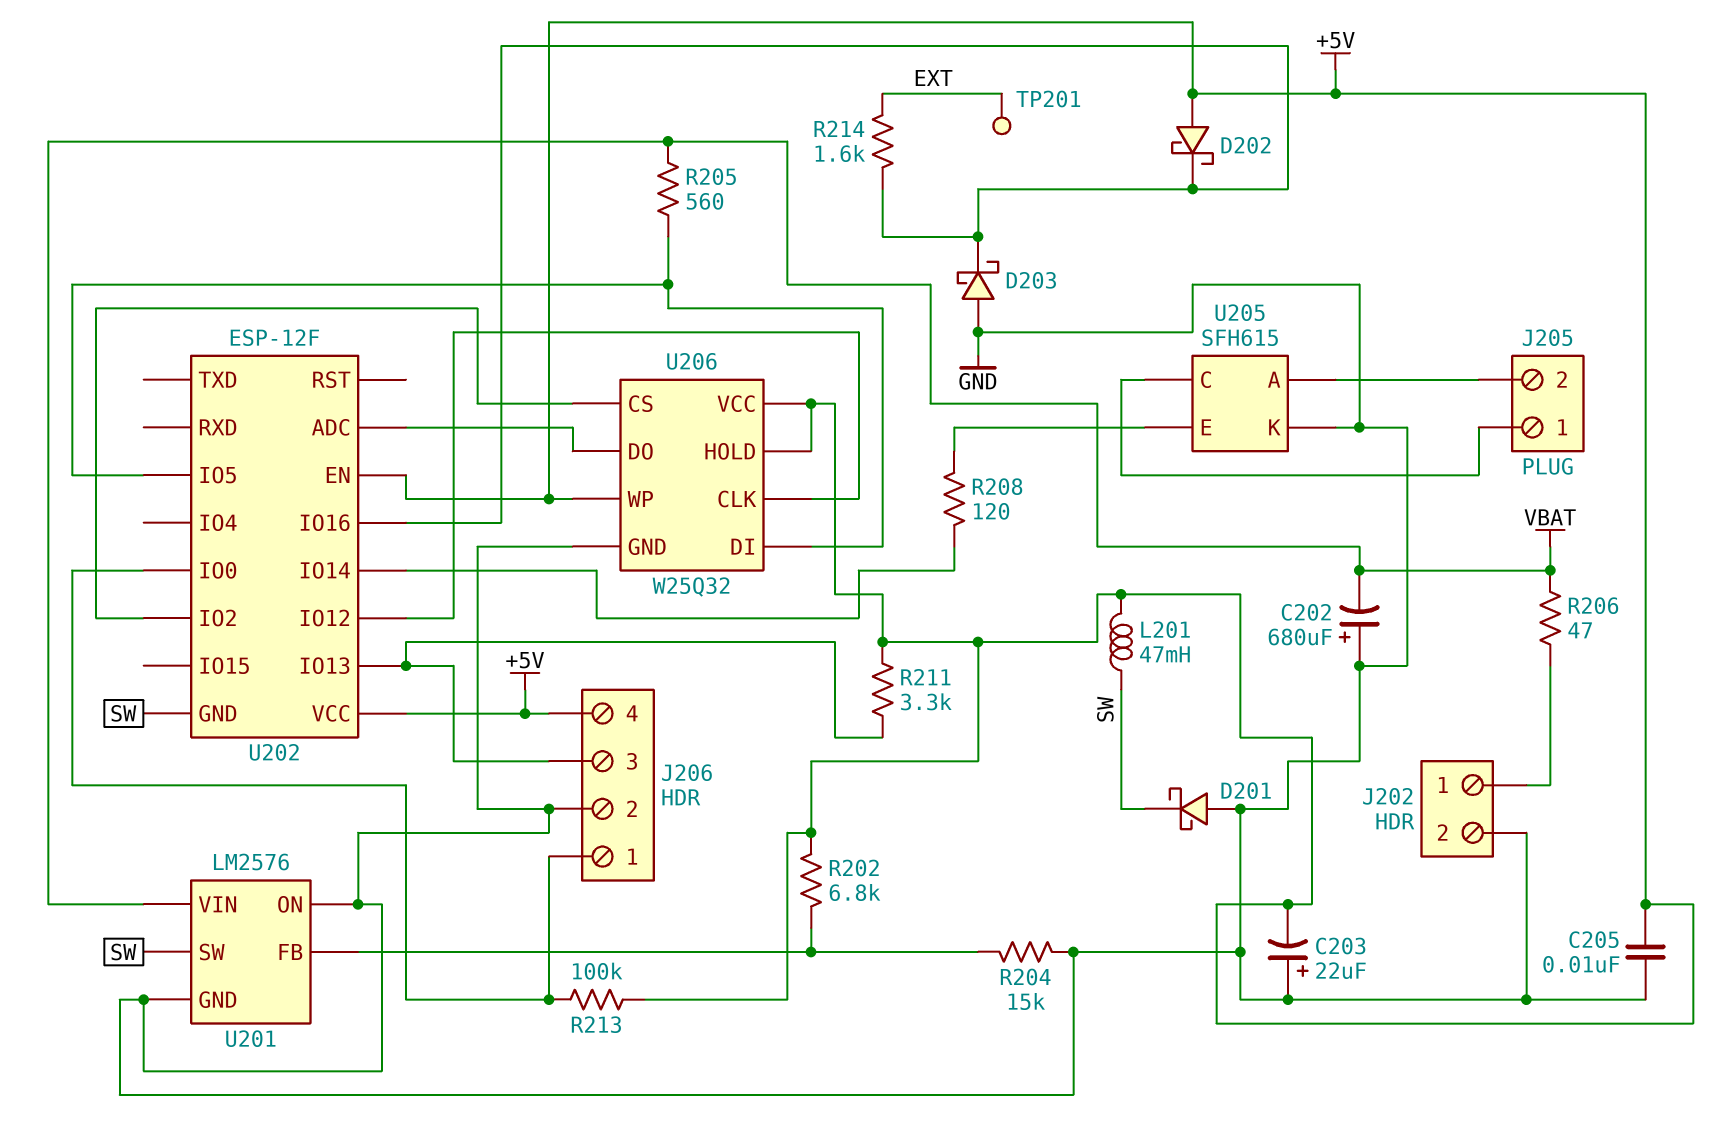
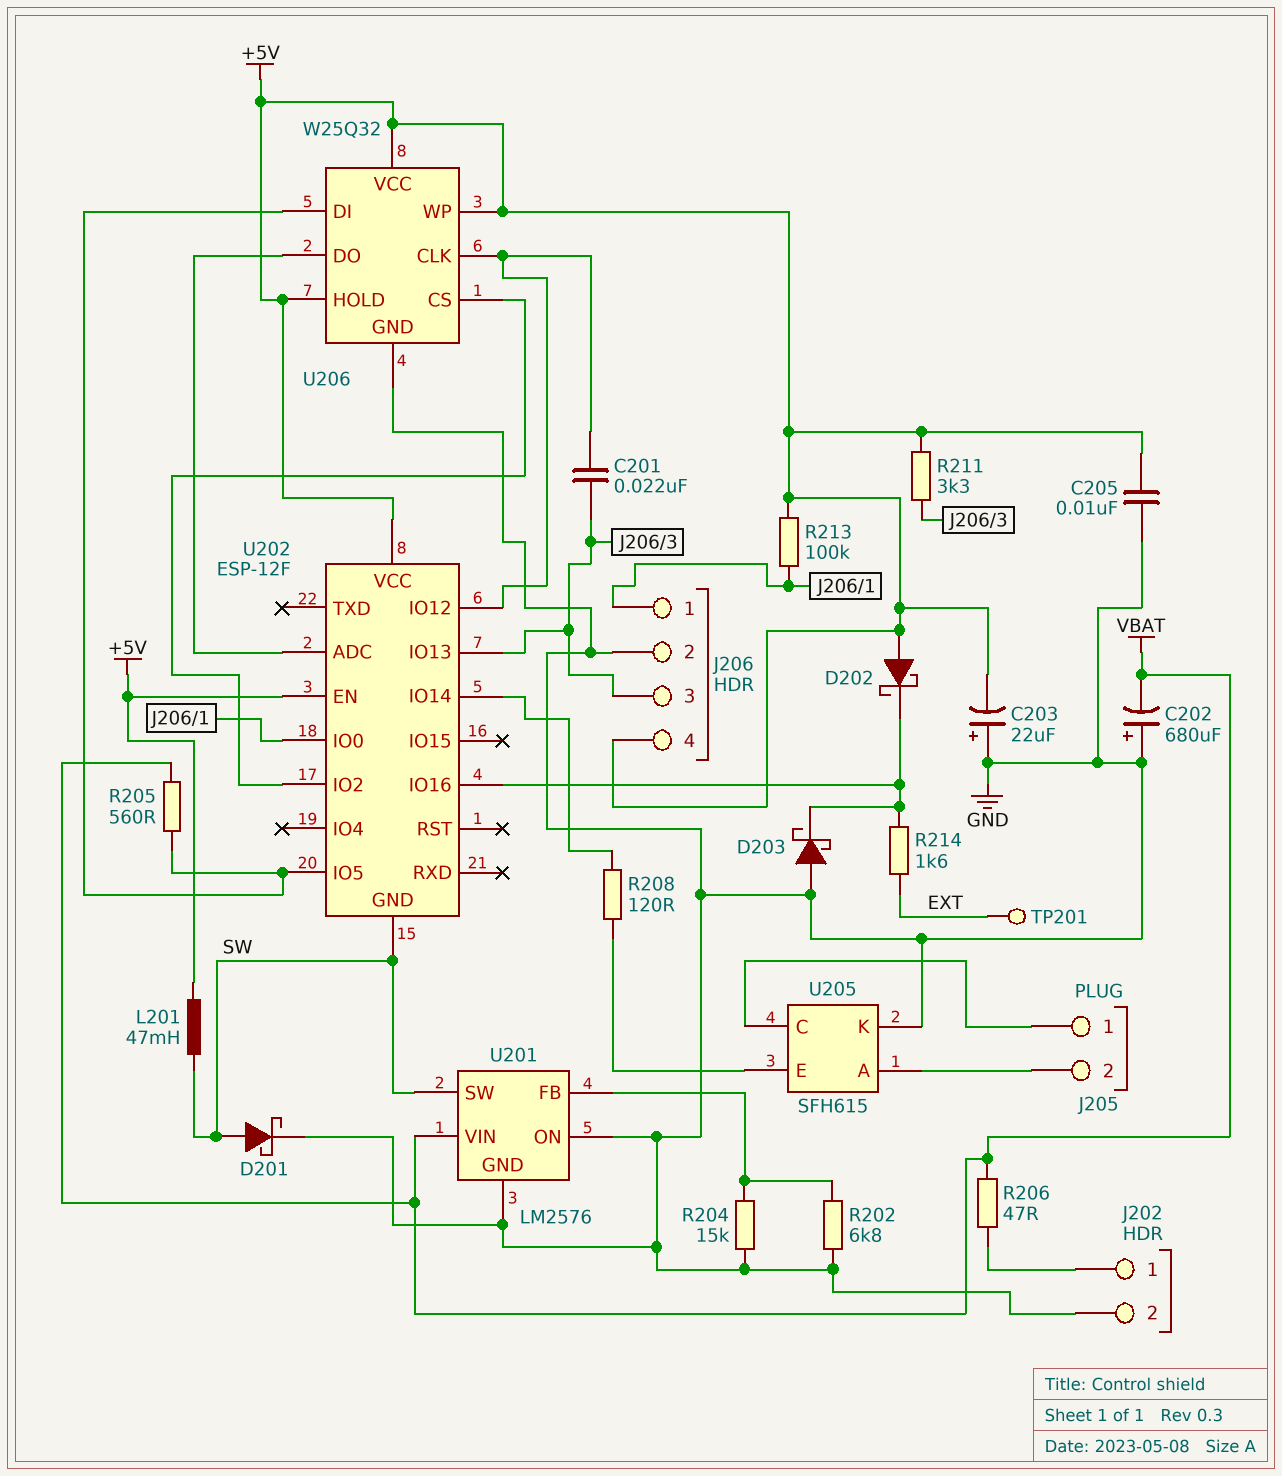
C201: none -> 22nF (J206/3, U202/IO12)
D201: schottky (A GND, K SW) -> schottky (A SW, K GND)
R202: 6.8k (+5V, U201/FB) -> 6.8k (GND, U201/FB)

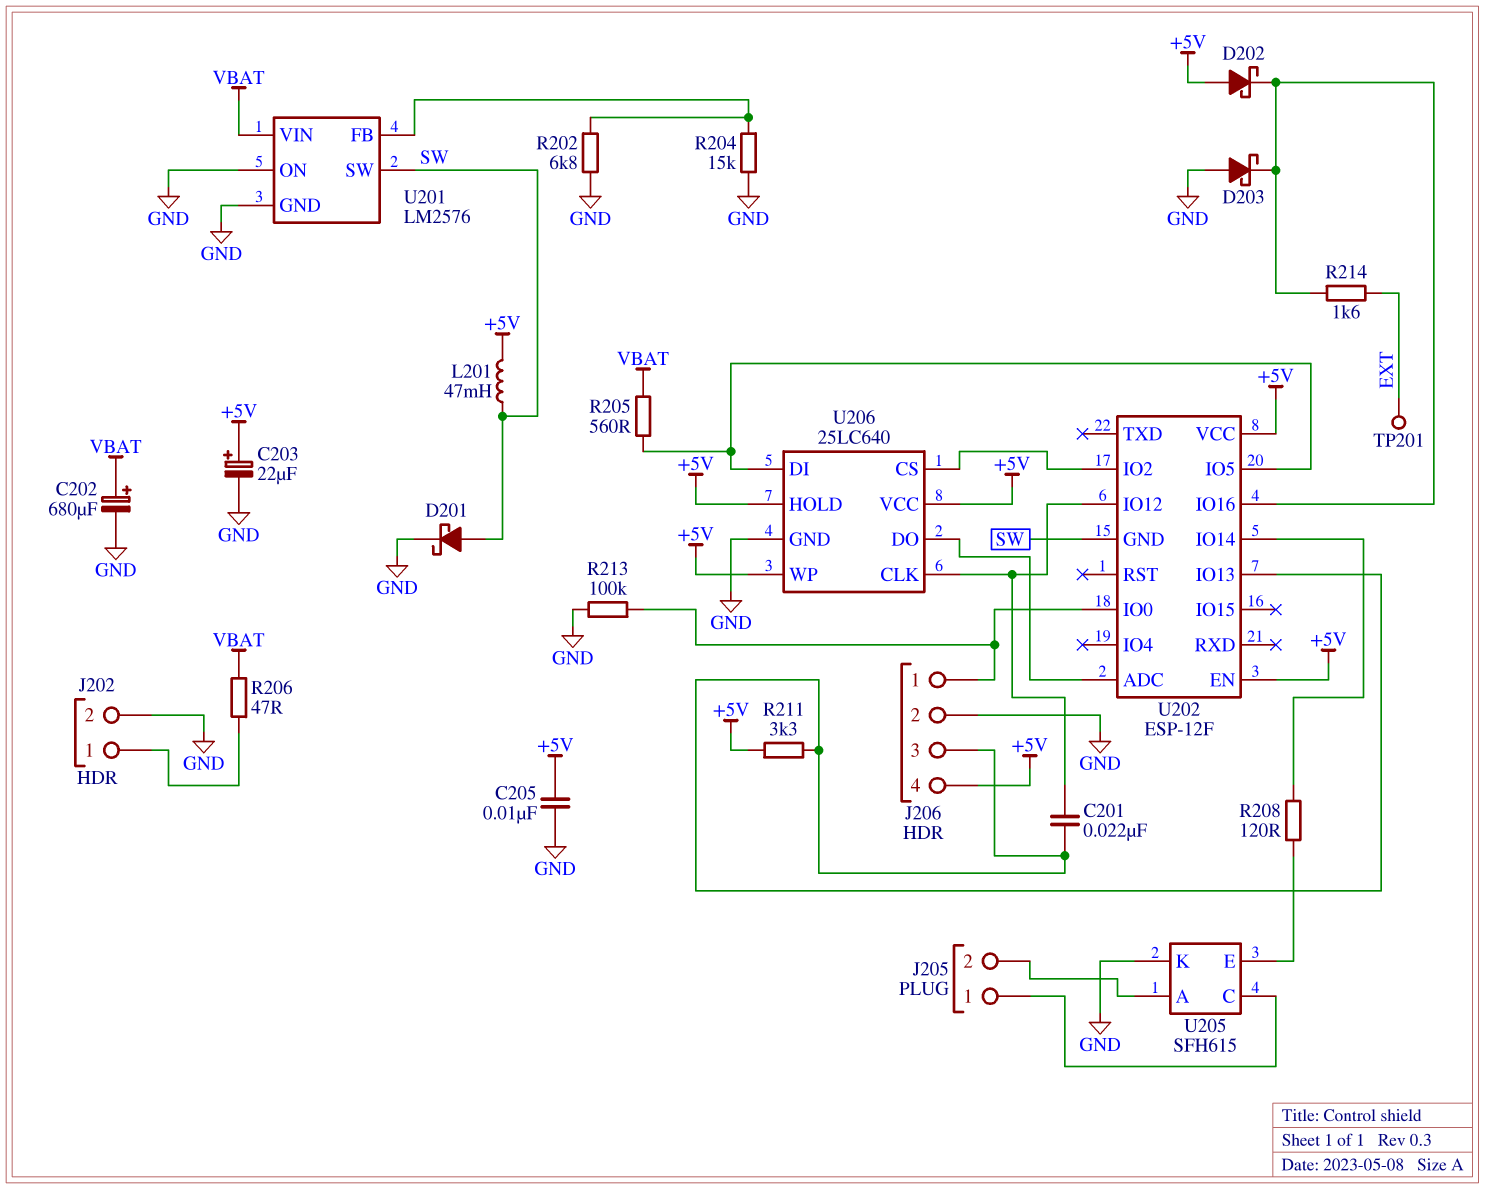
C202: 680uF (plus GND, minus VBAT) -> 680uF (plus VBAT, minus GND)
C203: 22uF (plus GND, minus +5V) -> 22uF (plus +5V, minus GND)
R213: 100k (+5V, J206/1) -> 100k (GND, J206/1)
U206: W25Q32 -> 25LC640

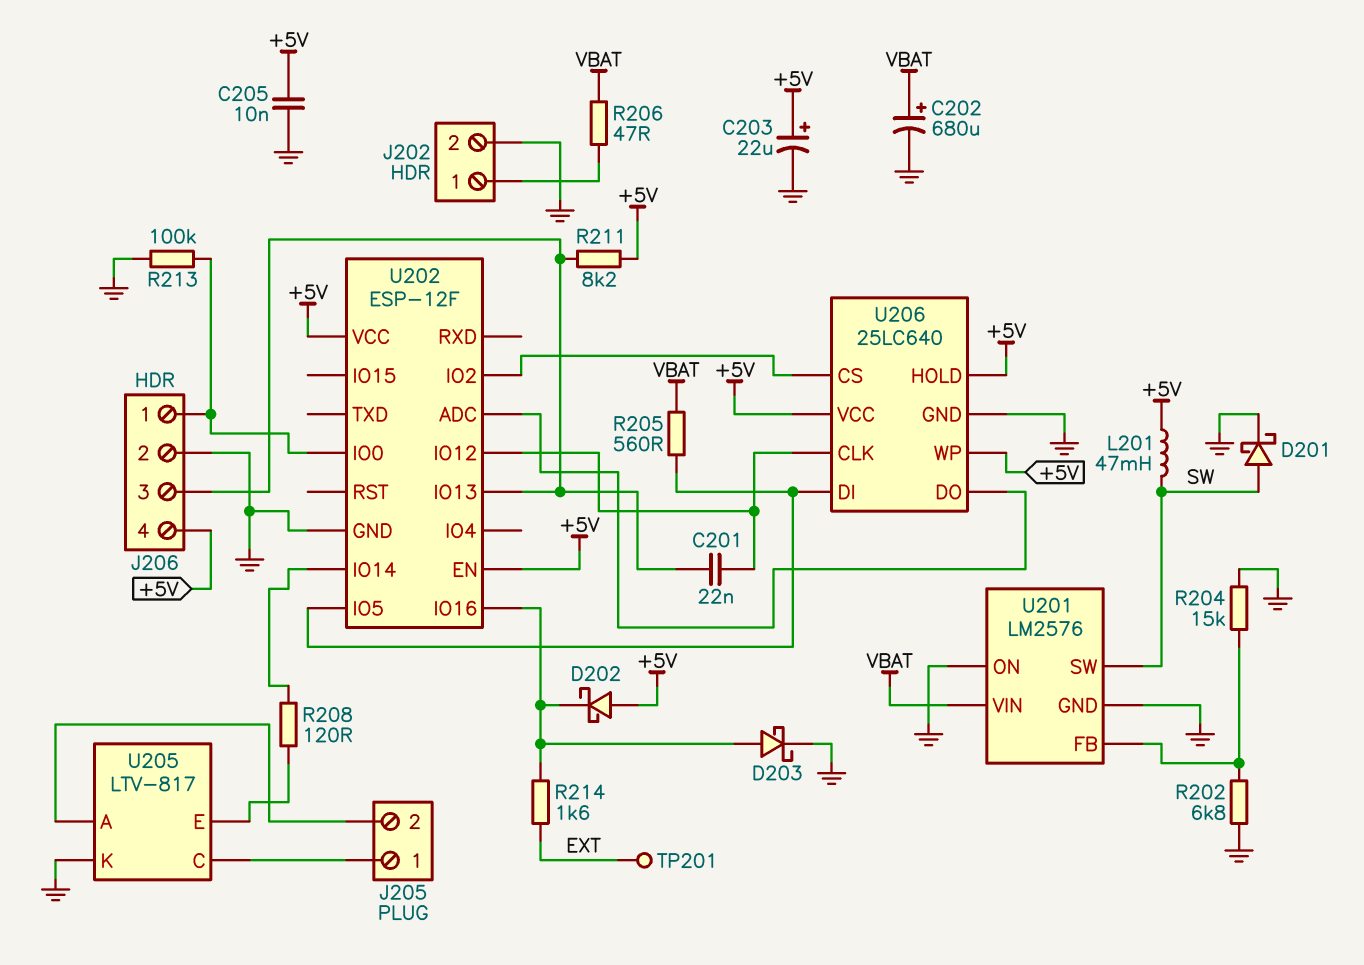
D203: schottky (A GND, K U202/IO16) -> schottky (A U202/IO16, K GND)
R211: 3.3k (+5V, J206/3) -> 8.2k (+5V, J206/3)
U202 pin GND: SW -> GND
U205: SFH615 -> LTV-817

